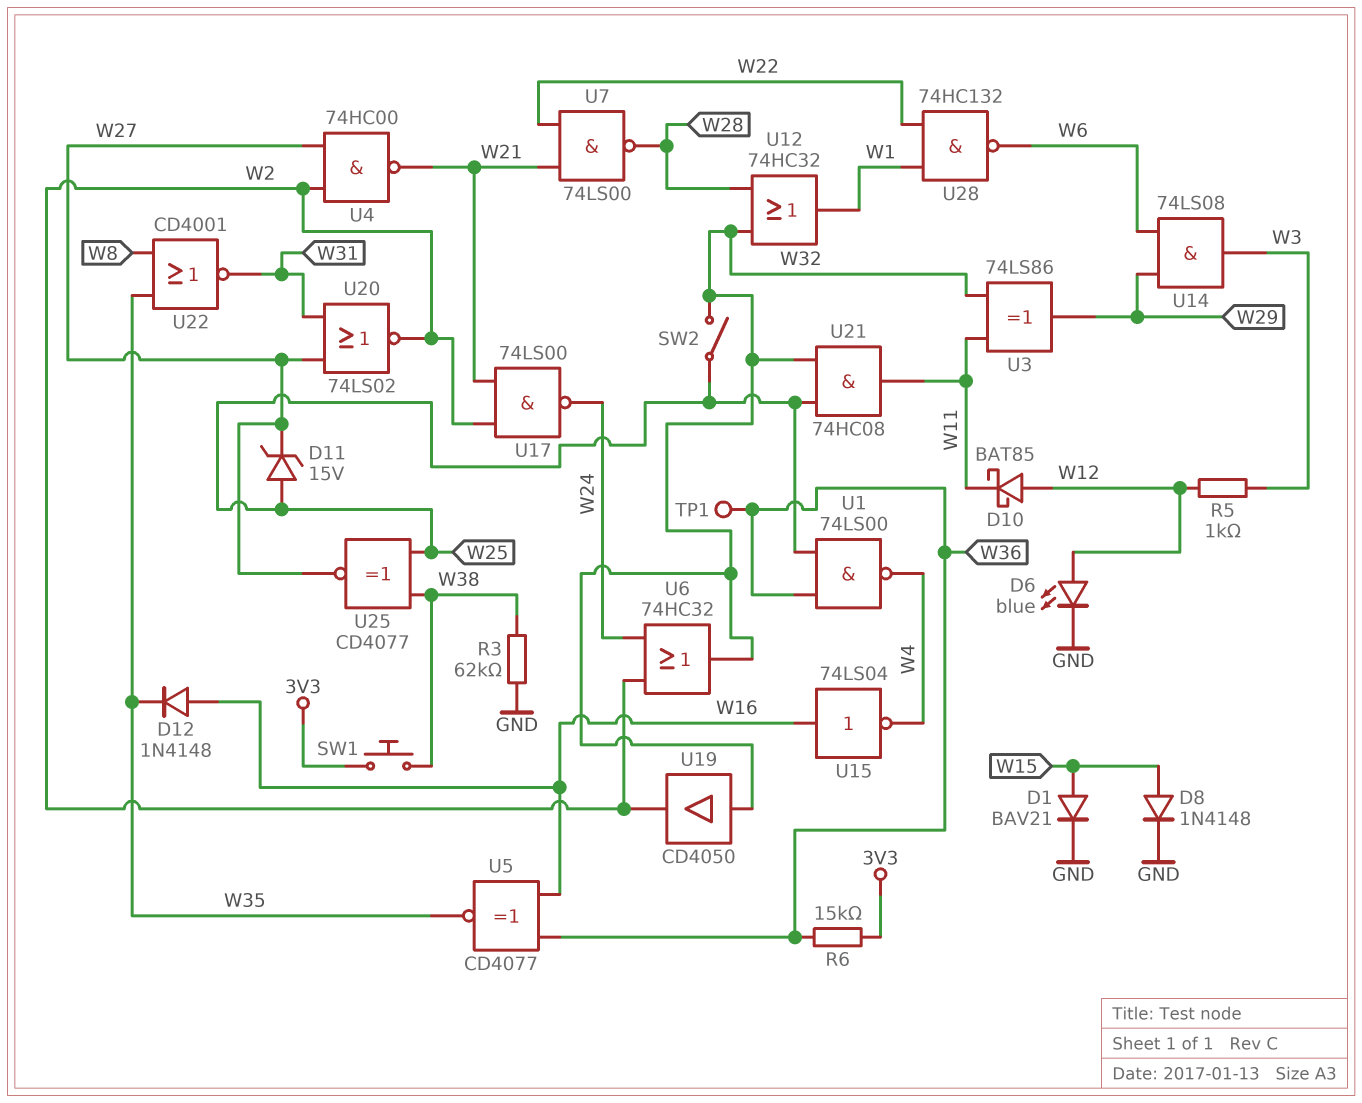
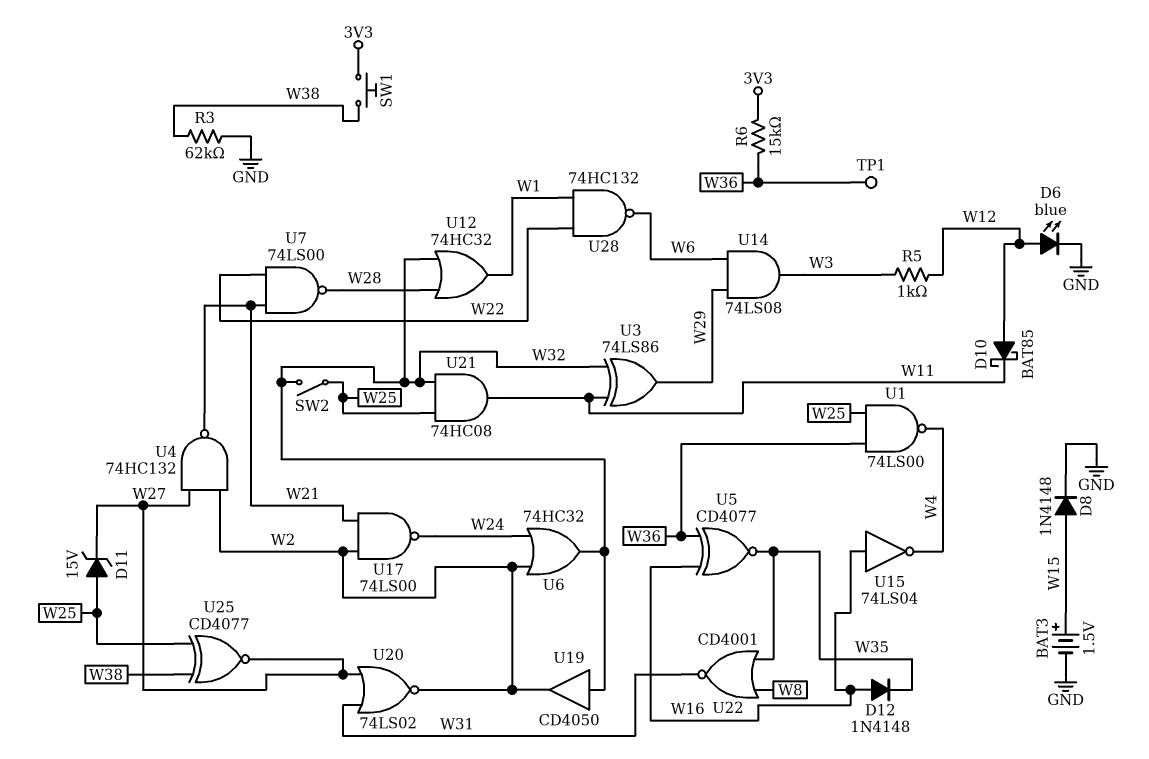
BAT3: none -> 1.5V (plus W15, minus GND)
D1: diode BAV21 (A W15, K GND) -> none
U4: NAND 74HC00 (in W2, in W27, out W21) -> NAND 74HC132 (in W2, in W27, out W21)

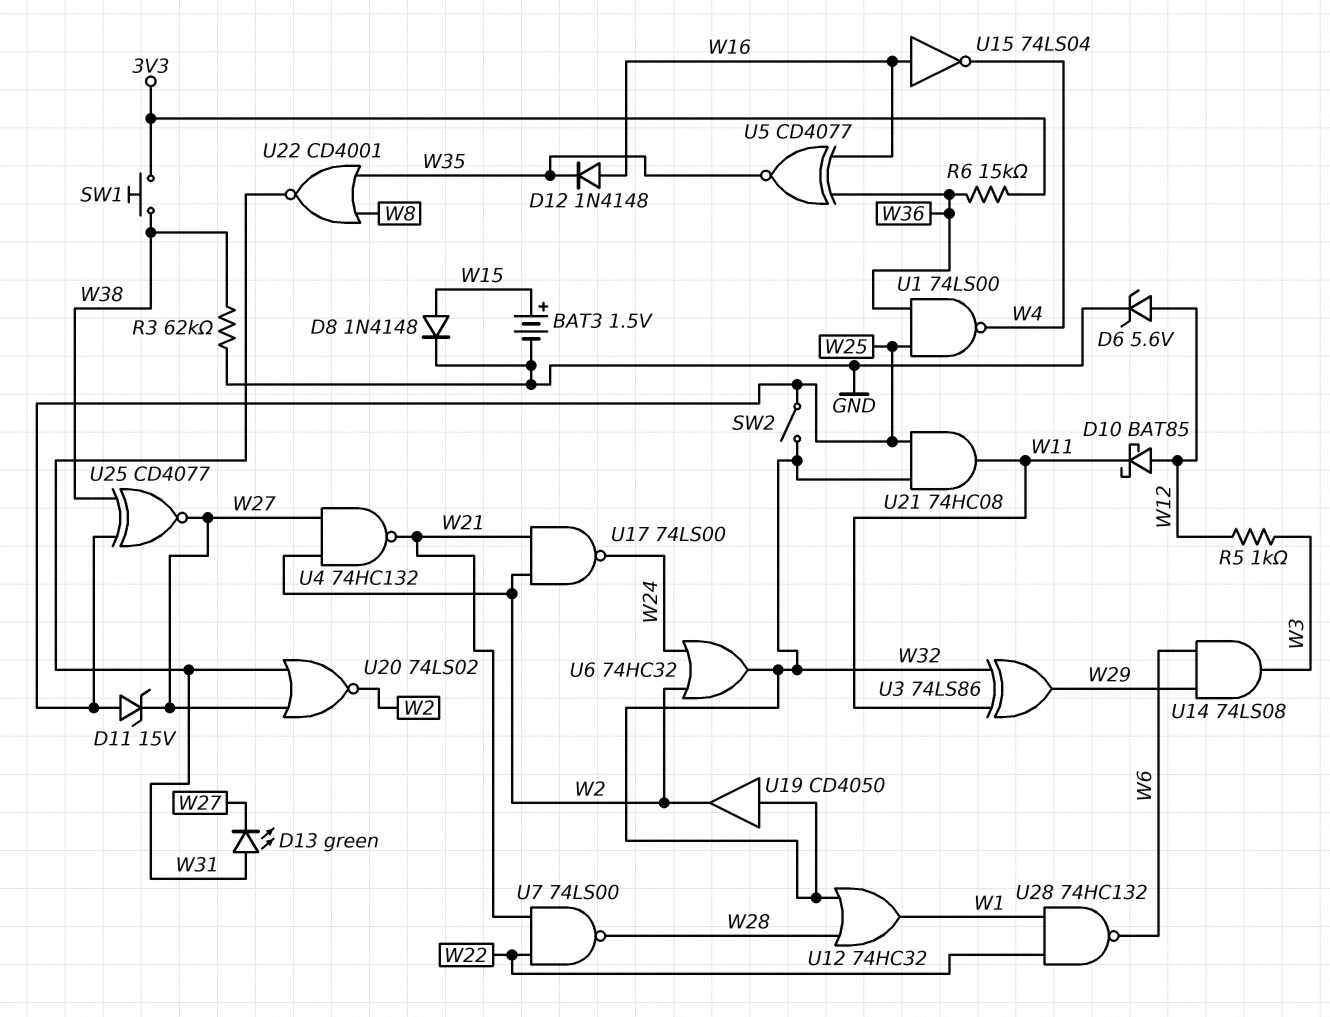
D6: LED blue (A W12, K GND) -> zener 5.6V (A W12, K GND)
D13: none -> LED green (A W31, K W27)
TP1: test point (W36) -> none

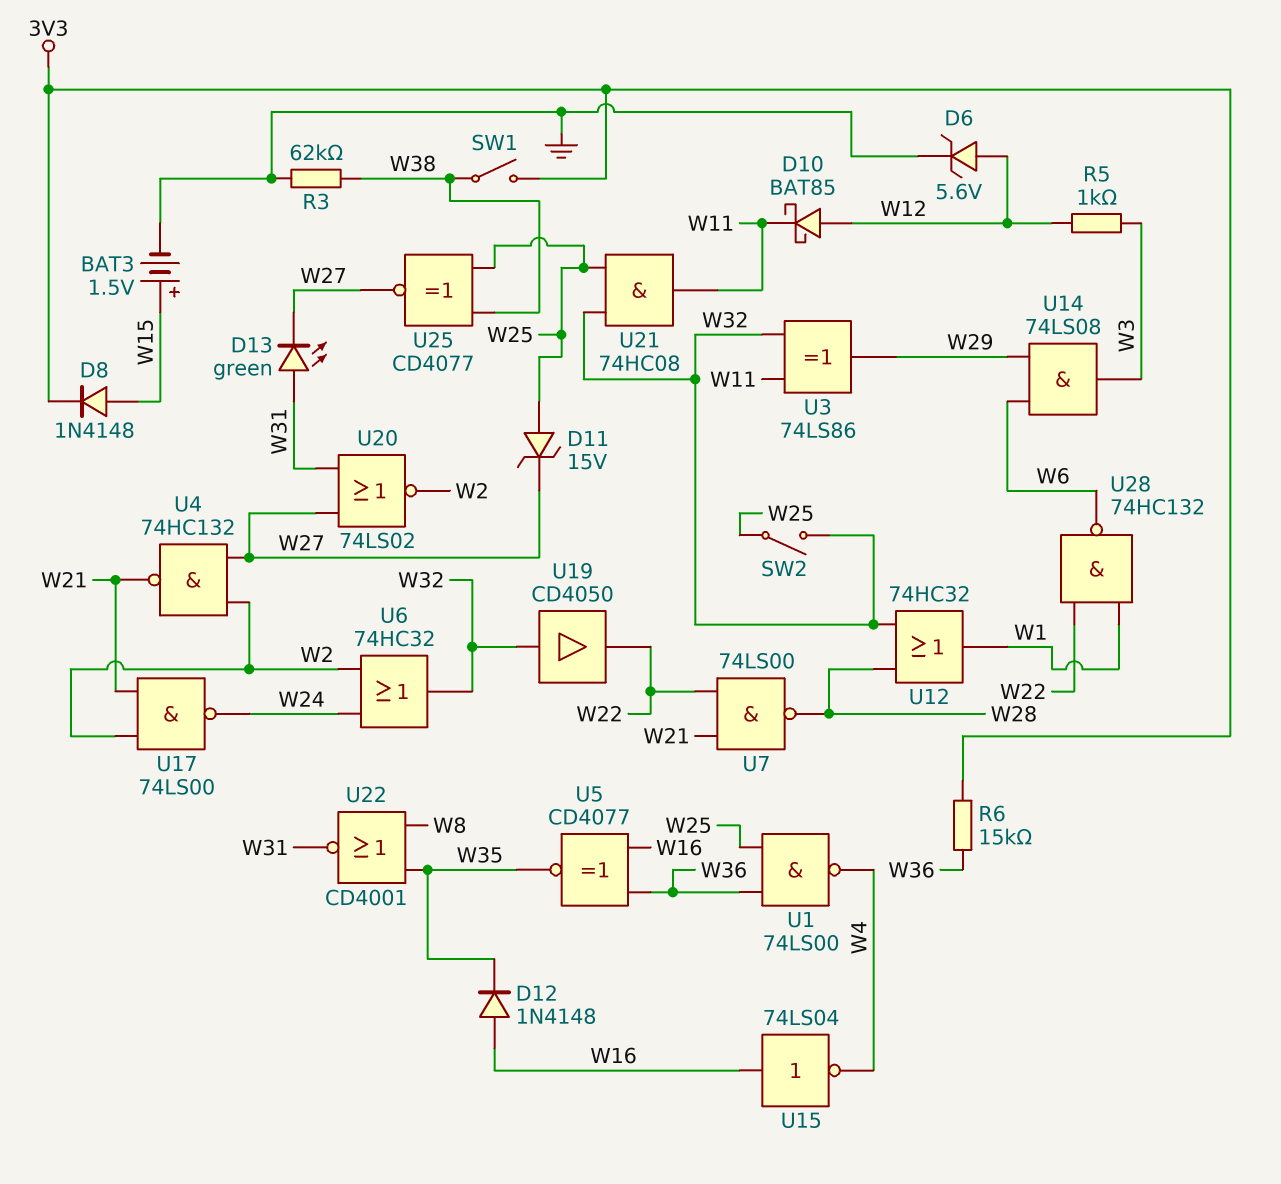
D8: diode 1N4148 (A W15, K GND) -> diode 1N4148 (A W15, K 3V3)
SW1: button (3V3, W38) -> switch (3V3, W38)
U19: buffer CD4050 (in W32, out W2) -> buffer CD4050 (in W32, out W22)

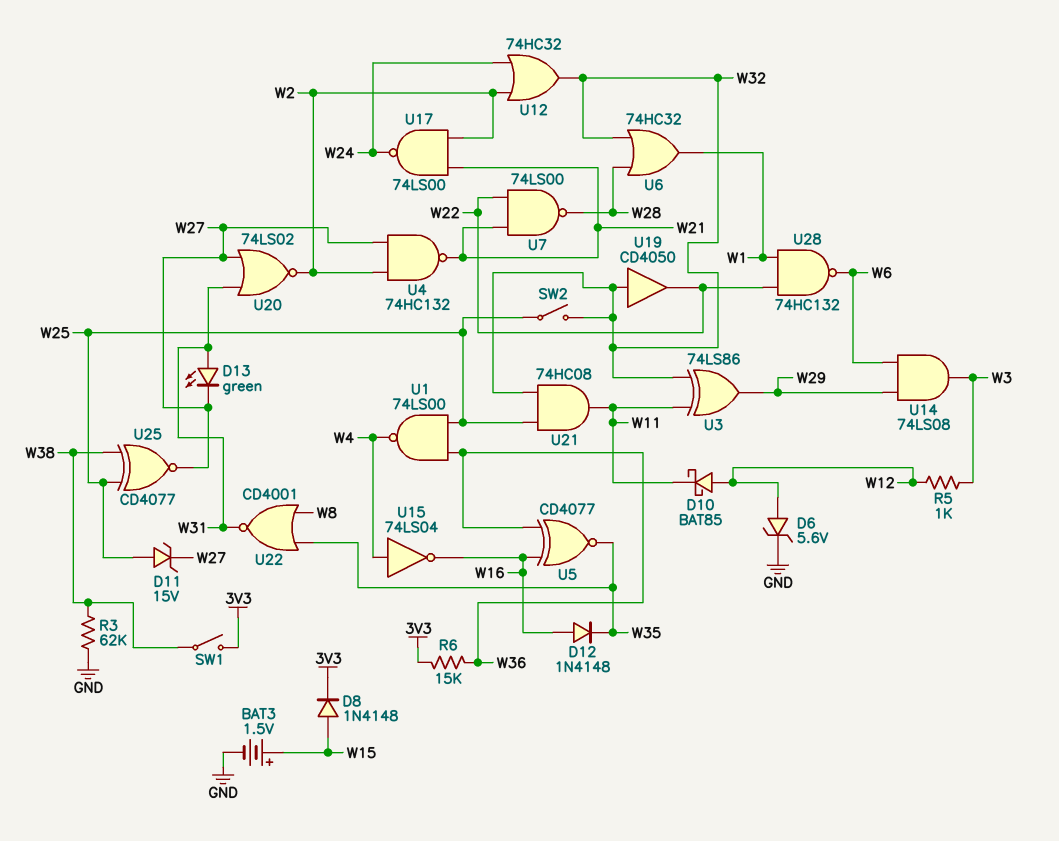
U6: OR 74HC32 (in W2, in W24, out W32) -> OR 74HC32 (in W28, in W32, out W1)
U12: OR 74HC32 (in W28, in W32, out W1) -> OR 74HC32 (in W2, in W24, out W32)
U15: NOT 74LS04 (in W16, out W4) -> NOT 74LS04 (in W4, out W16)

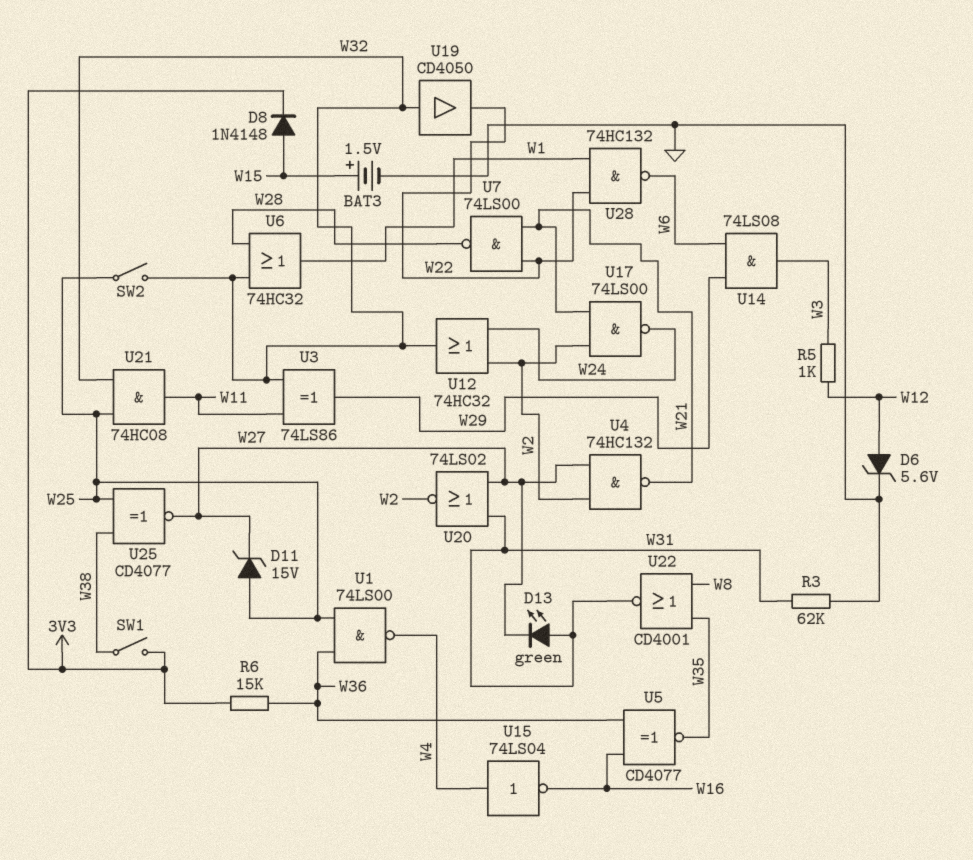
D10: schottky BAT85 (A W12, K W11) -> none
D12: diode 1N4148 (A W16, K W35) -> none
R3: 62k (GND, W38) -> 62k (GND, W31)

